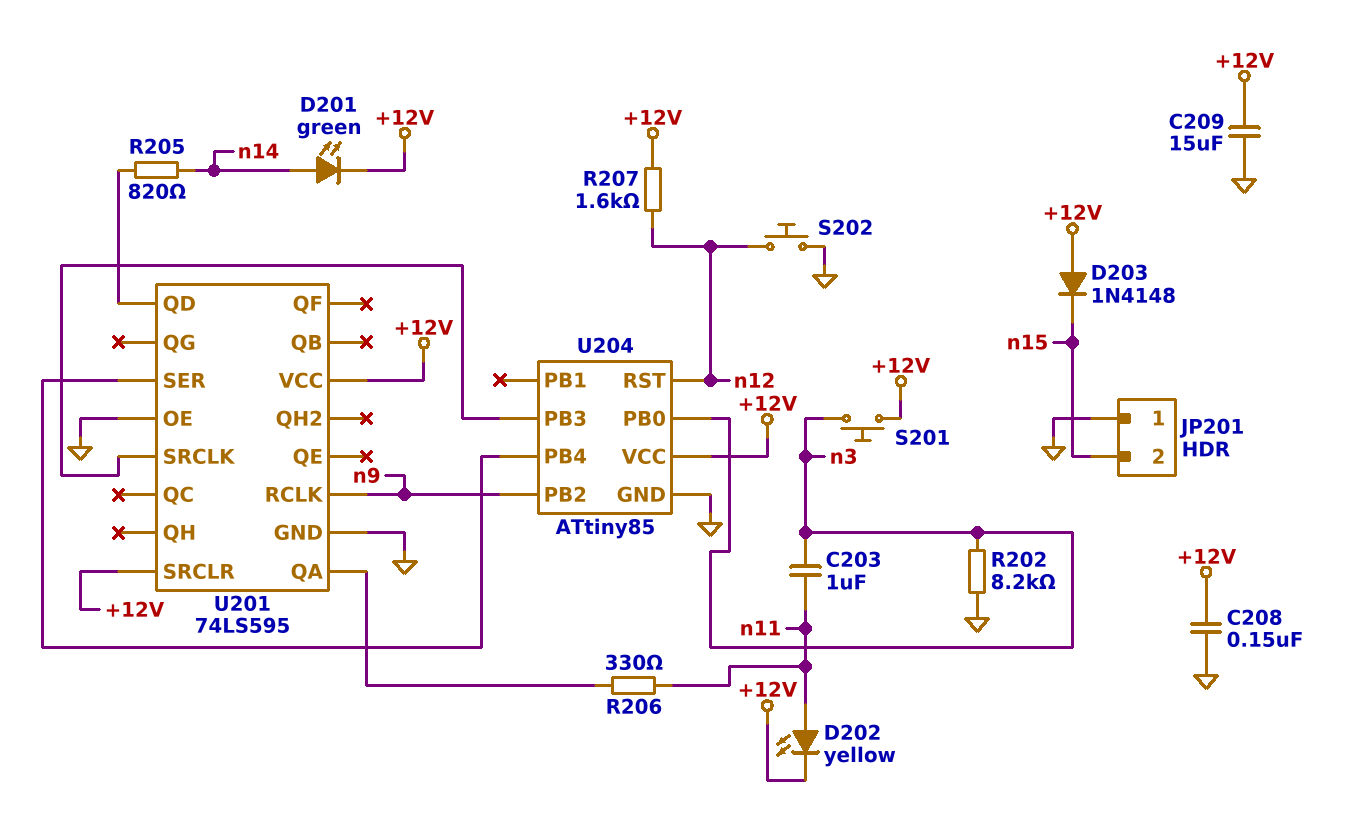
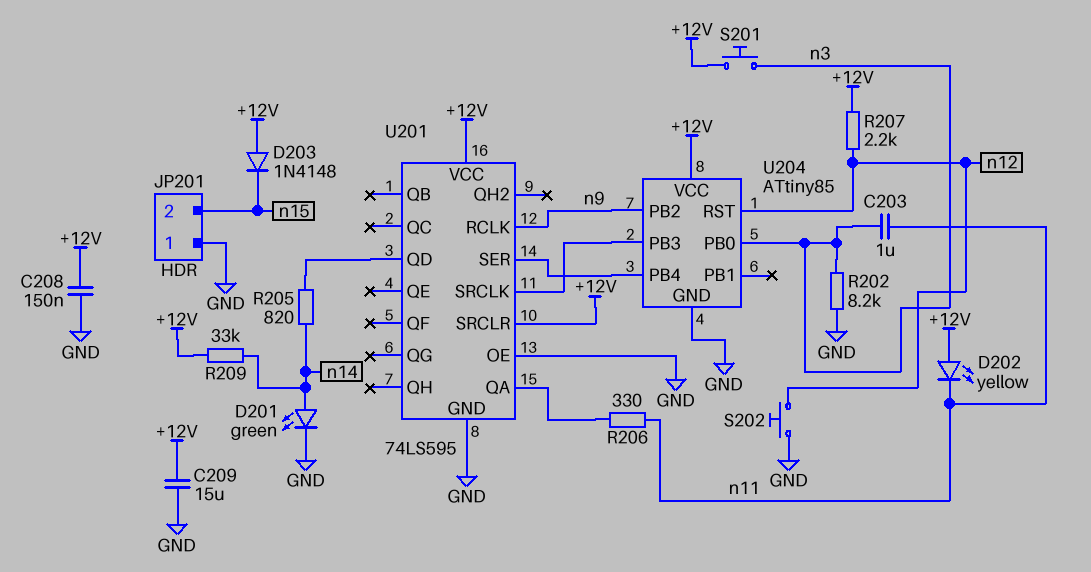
D201: LED green (A n14, K +12V) -> LED green (A n14, K GND)
D202: LED yellow (A n11, K +12V) -> LED yellow (A +12V, K n11)
R207: 1.6k (+12V, n12) -> 2.2k (+12V, n12)
R209: none -> 33k (+12V, n14)

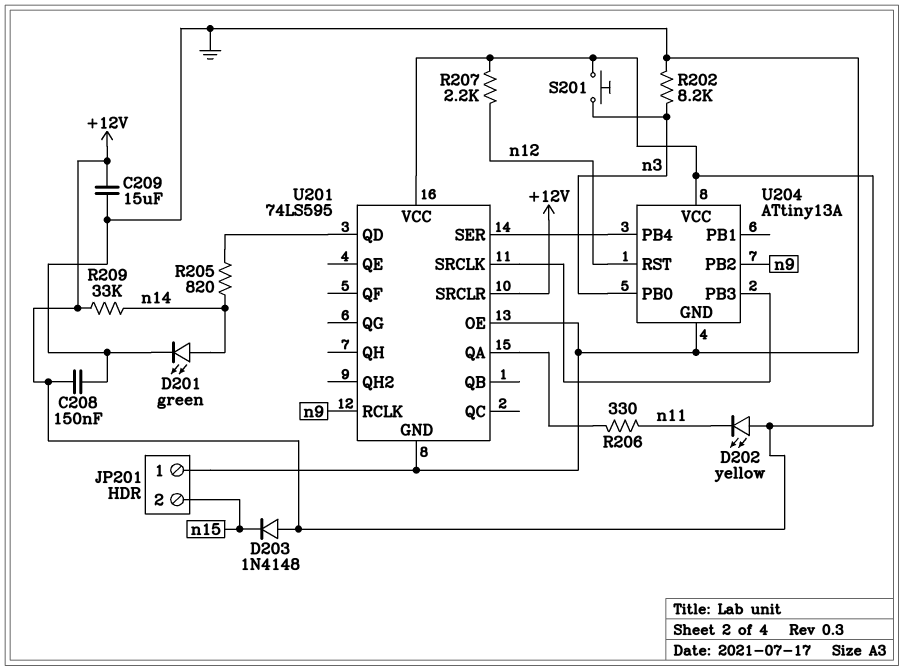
C203: 1uF (n3, n11) -> none
S202: button (GND, n12) -> none
U204: ATtiny85 -> ATtiny13A

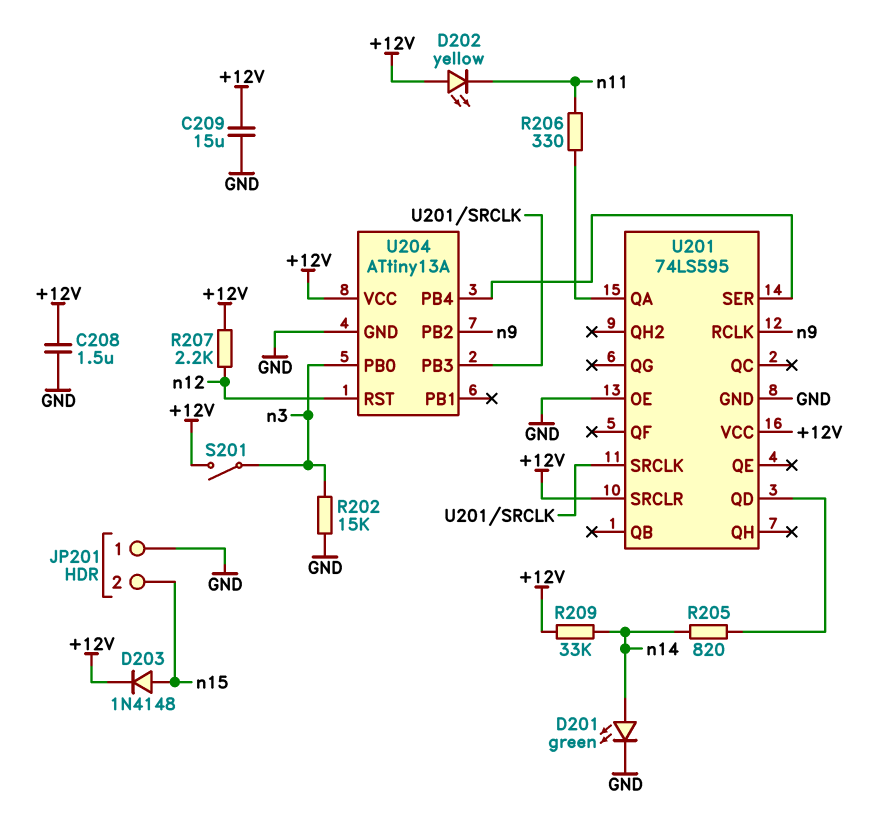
C208: 150nF (+12V, GND) -> 1.5uF (+12V, GND)
D203: diode 1N4148 (A +12V, K n15) -> diode 1N4148 (A n15, K +12V)
R202: 8.2k (GND, n3) -> 15k (GND, n3)
S201: button (+12V, n3) -> switch (+12V, n3)

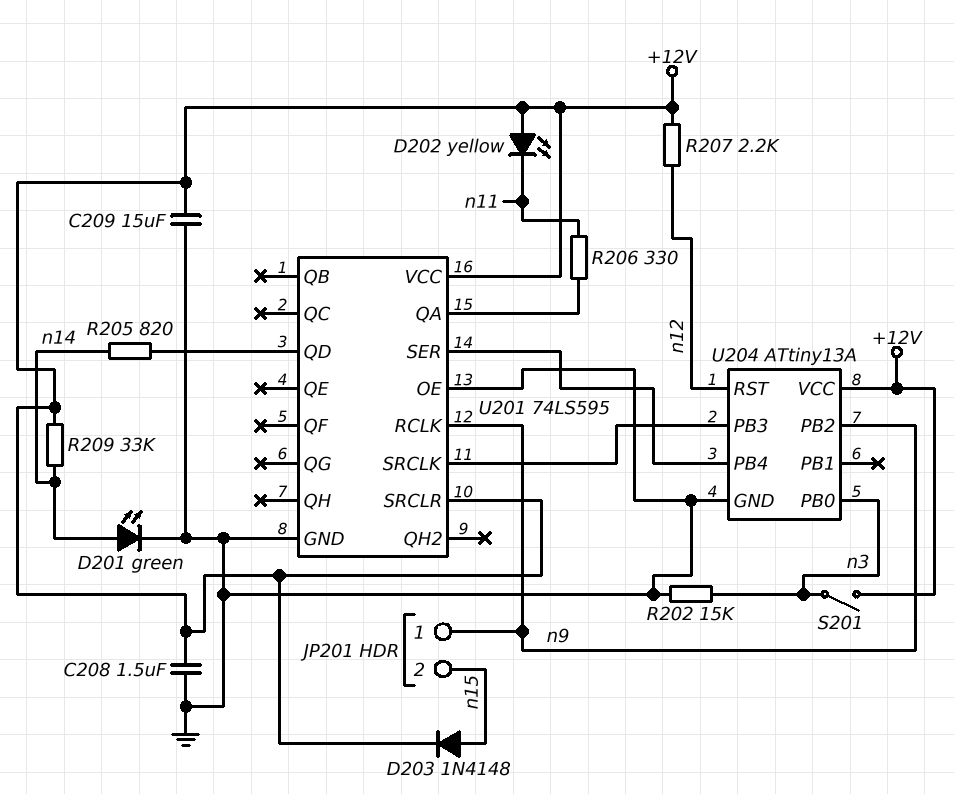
JP201 pin 1: GND -> n9

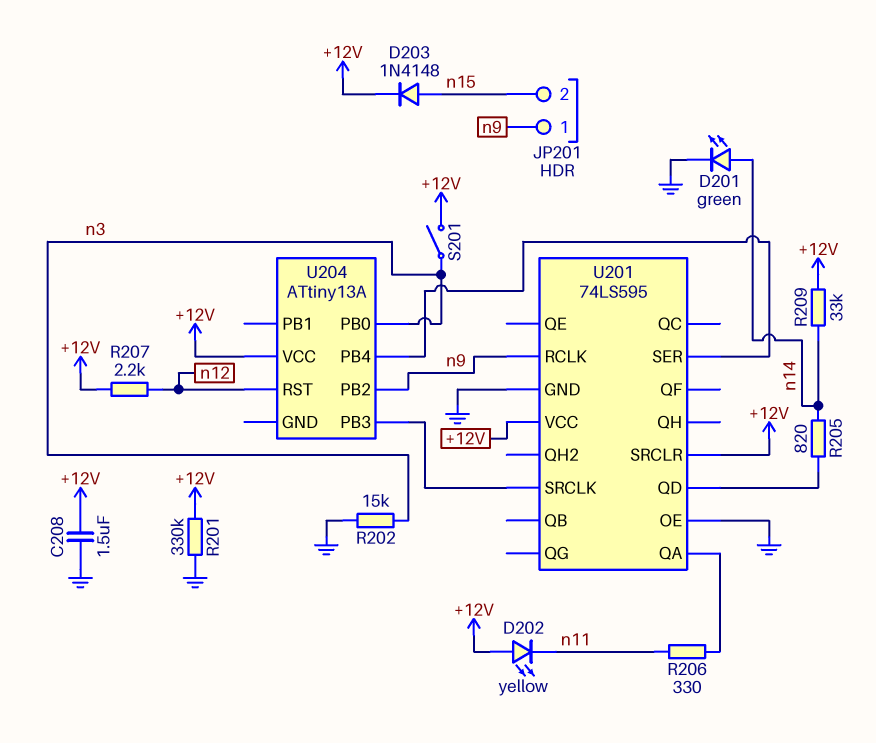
C209: 15uF (+12V, GND) -> none
R201: none -> 330k (+12V, GND)
U204 pin GND: GND -> none

